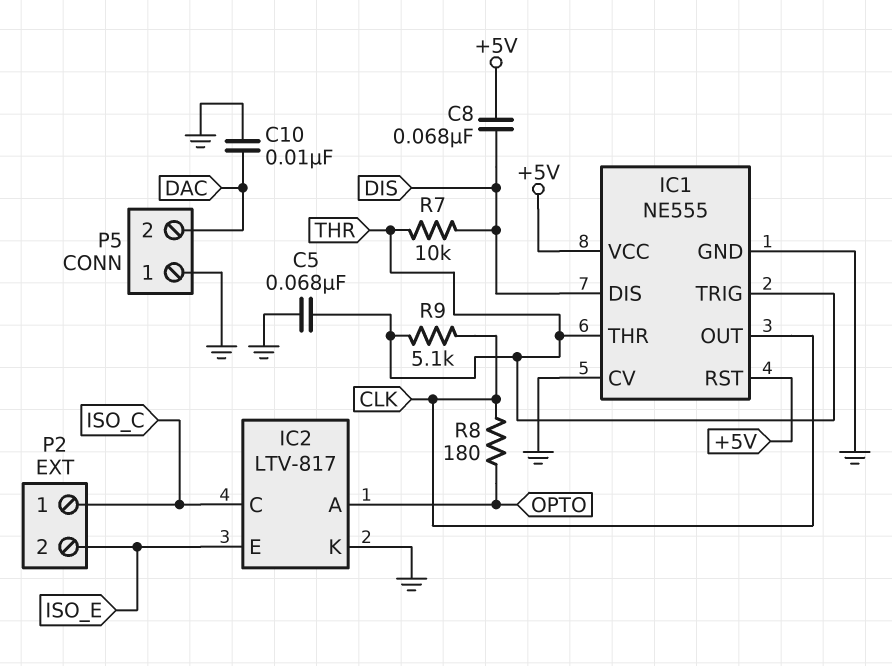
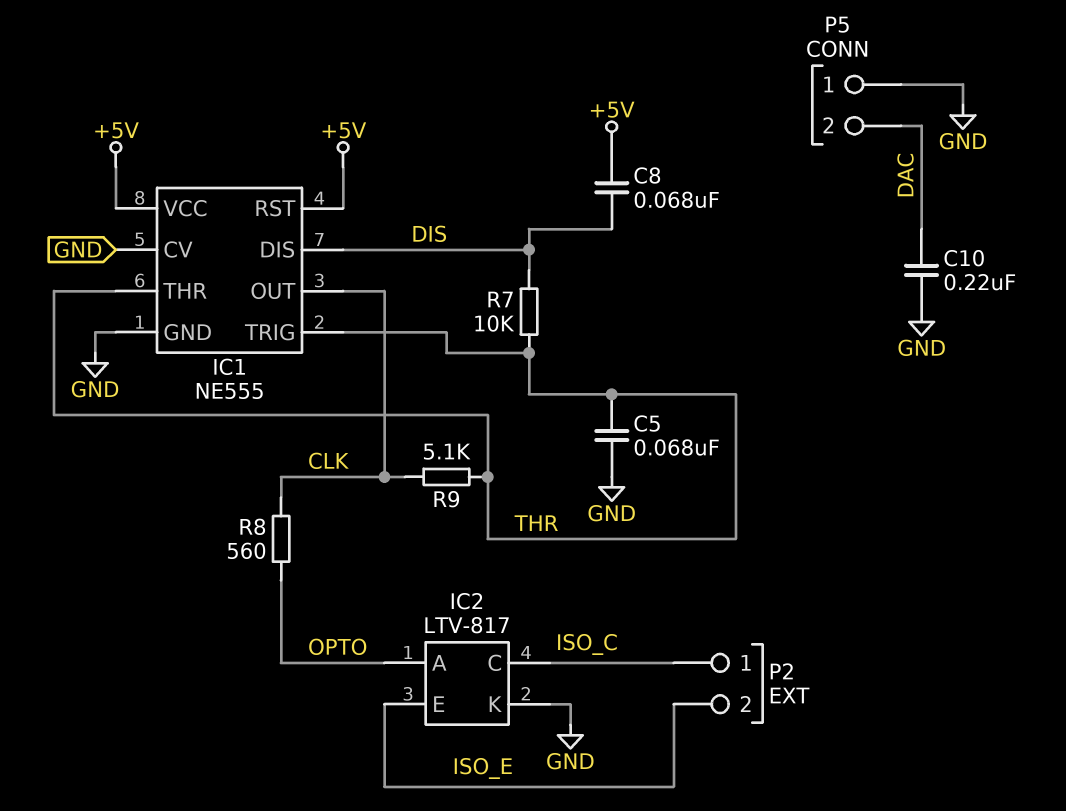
C10: 10nF (DAC, GND) -> 220nF (DAC, GND)
R8: 180 (CLK, OPTO) -> 560 (CLK, OPTO)

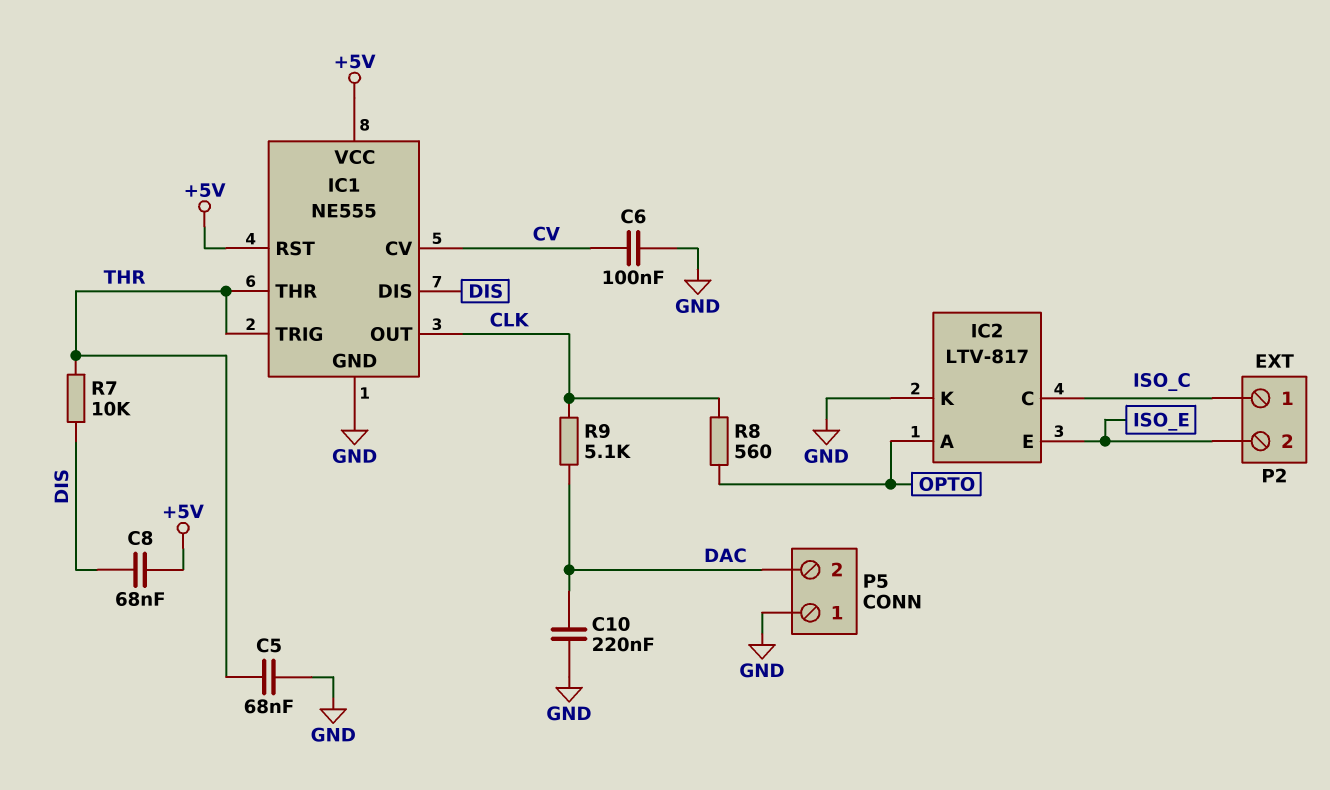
C6: none -> 100nF (CV, GND)
IC1 pin CV: GND -> CV
R9: 5.1k (CLK, THR) -> 5.1k (CLK, DAC)

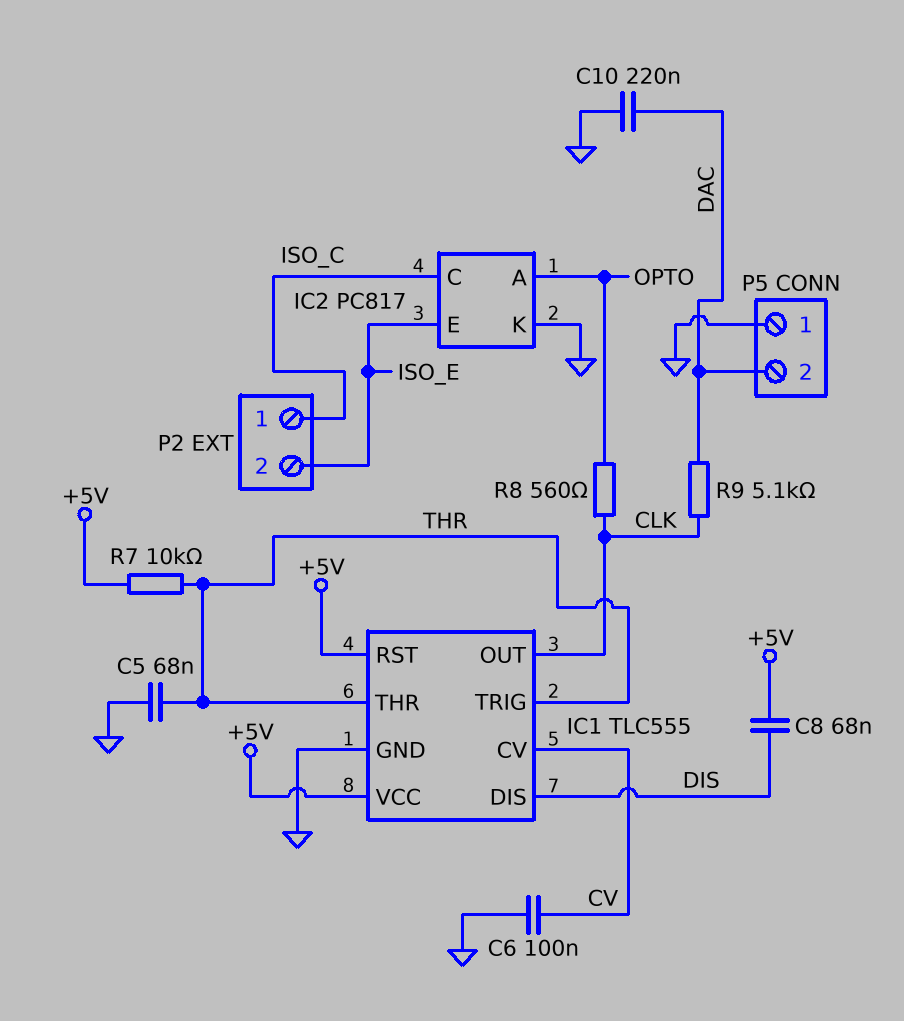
IC1: NE555 -> TLC555
IC2: LTV-817 -> PC817
R7: 10k (DIS, THR) -> 10k (+5V, THR)

